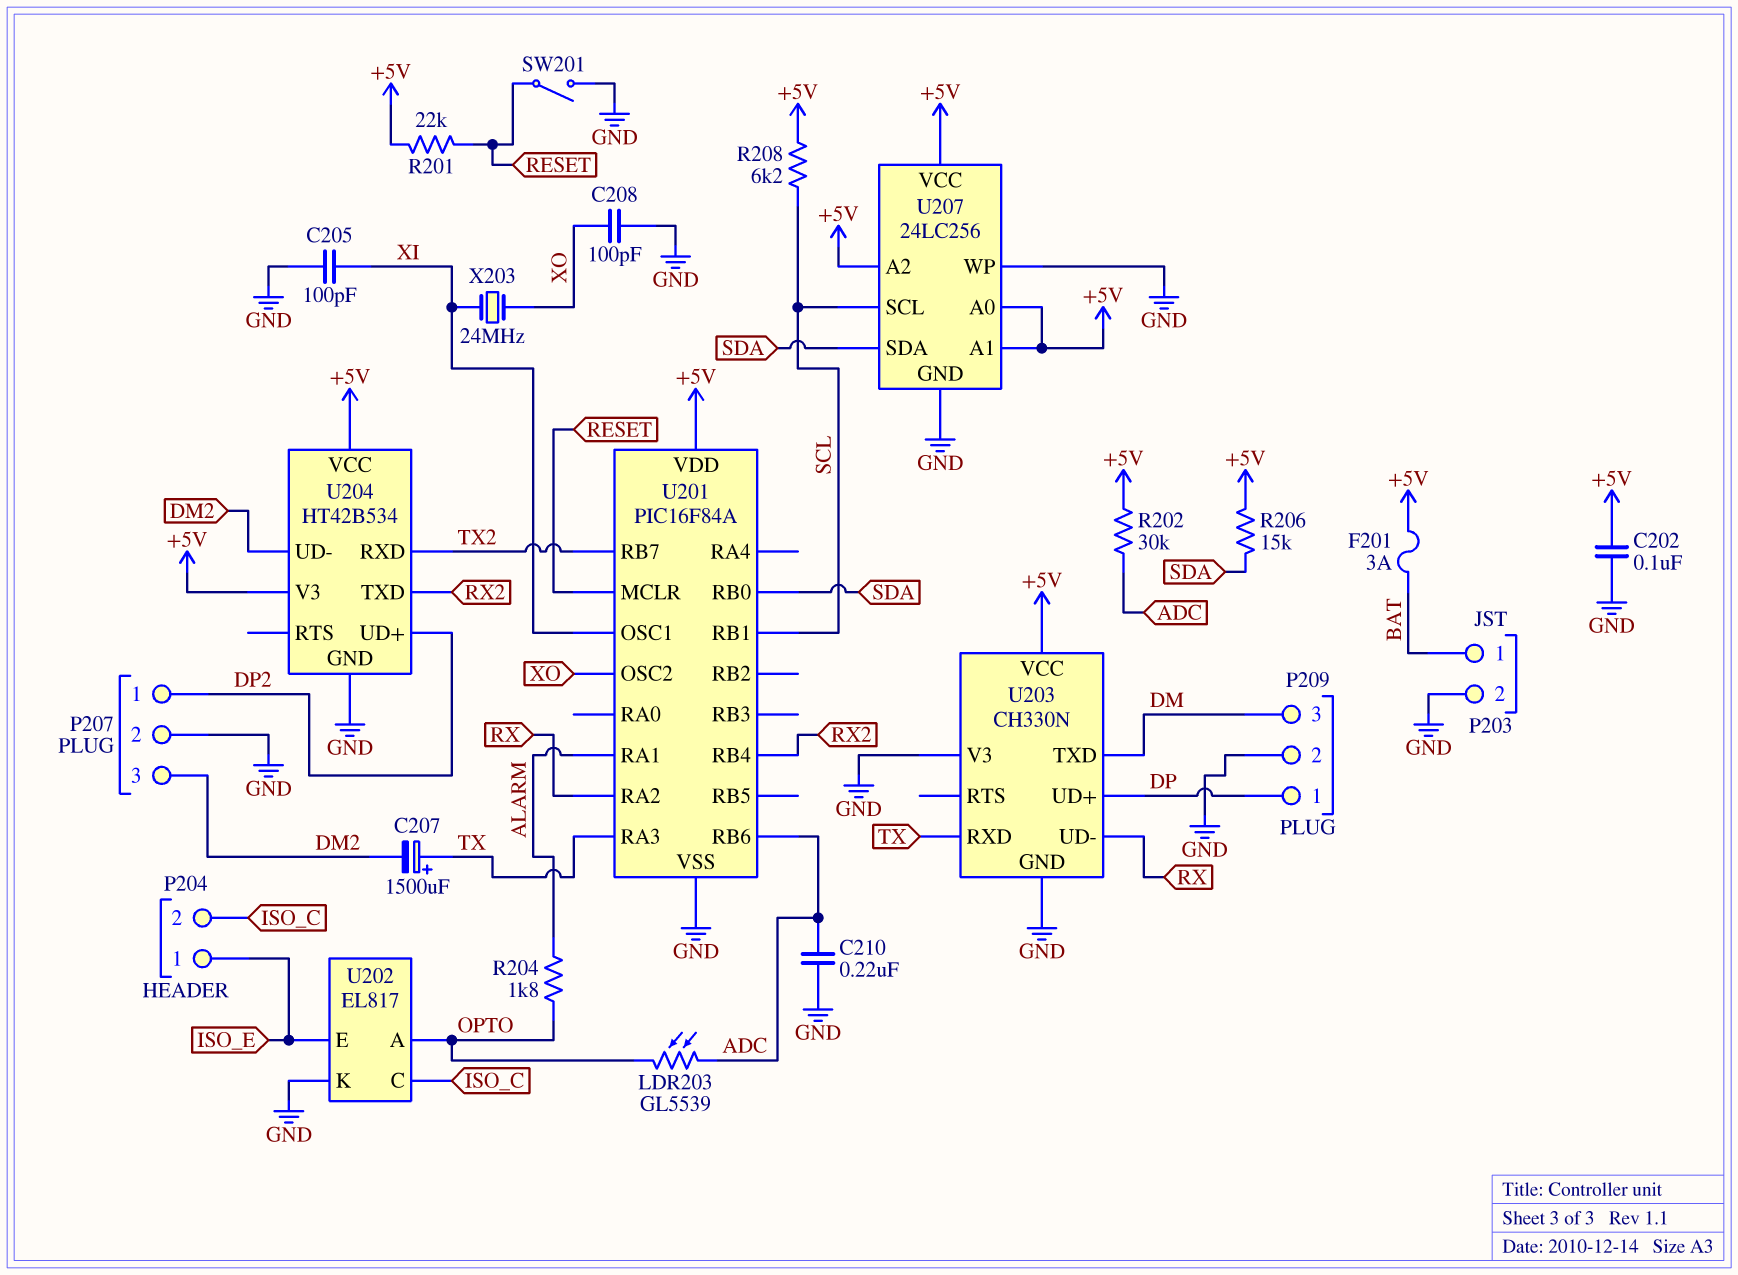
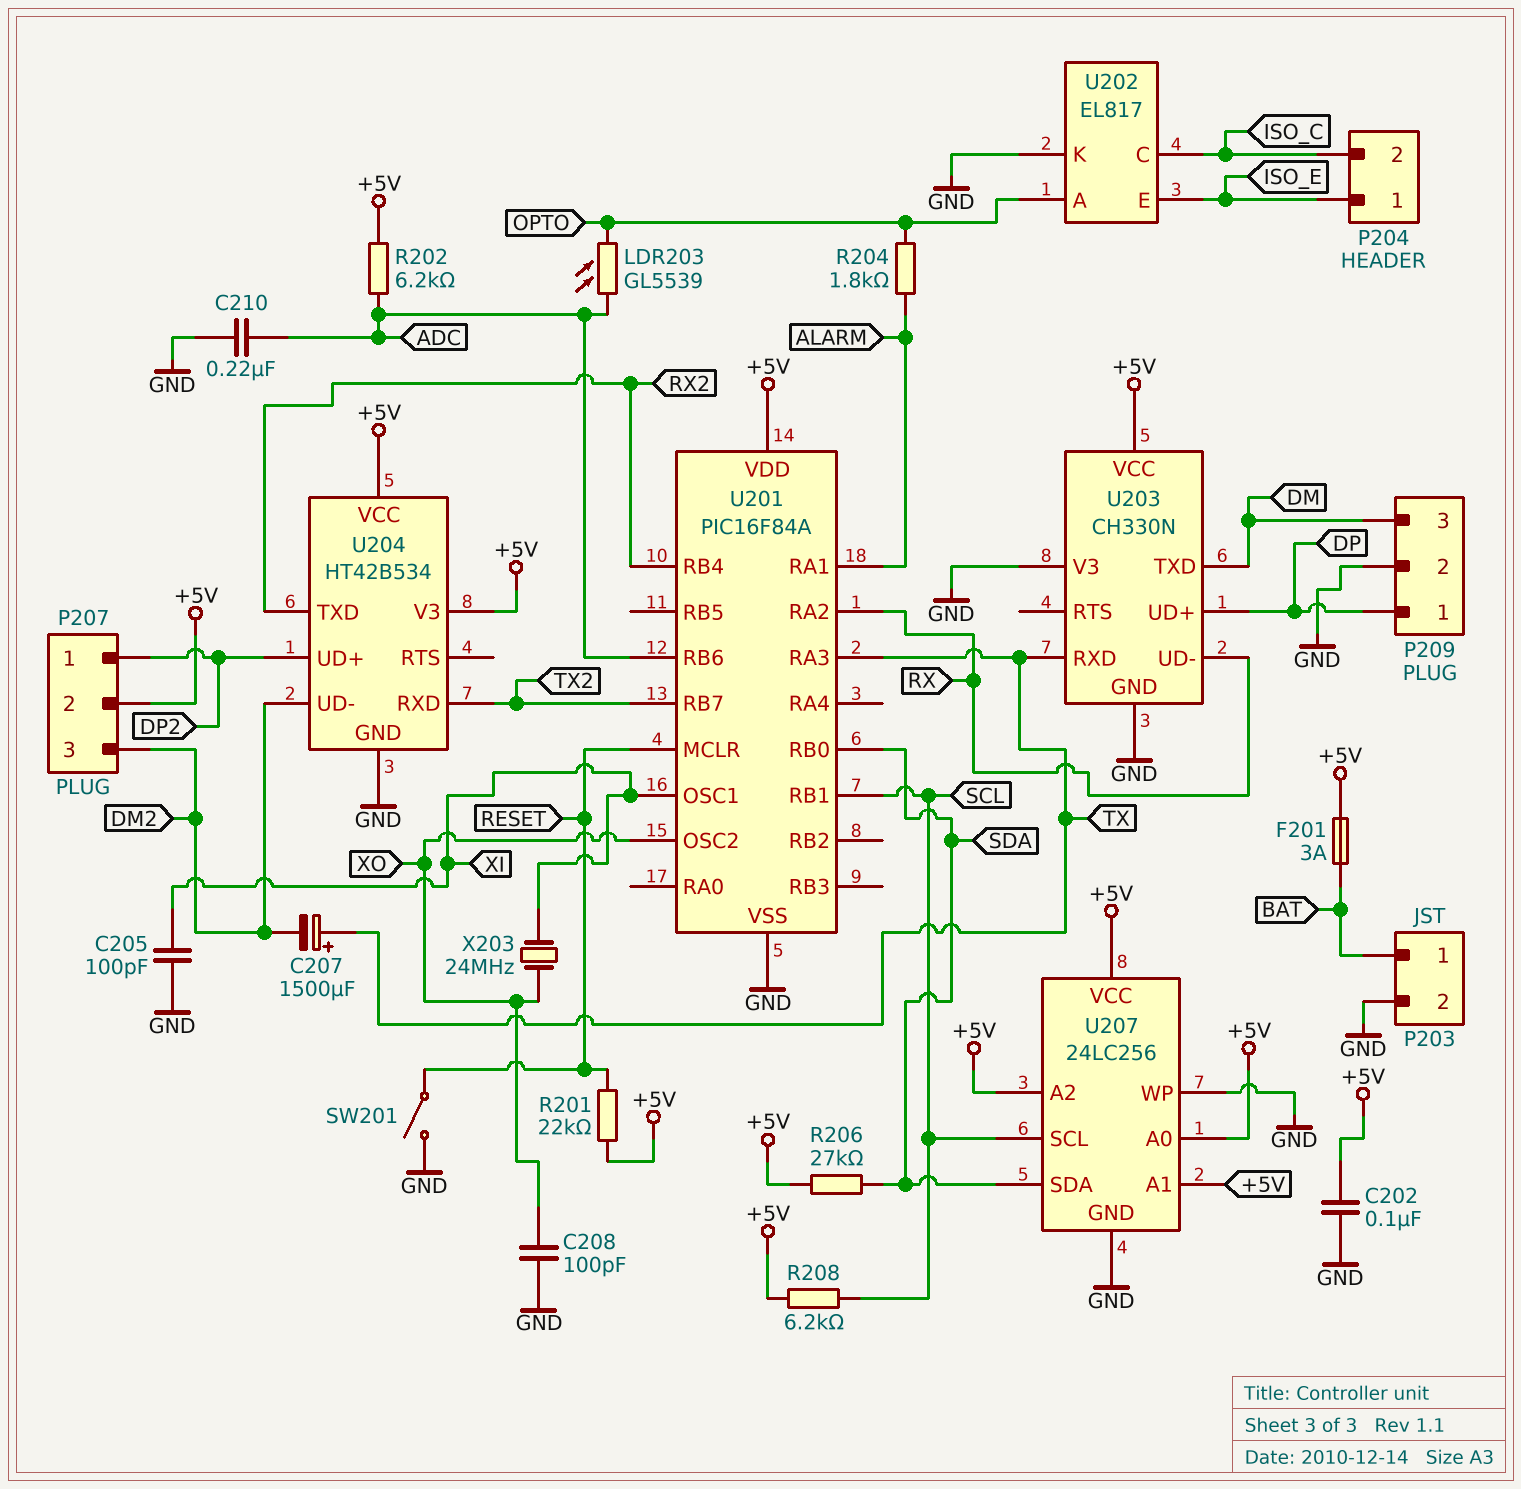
P207 pin 2: GND -> +5V
R202: 30k (+5V, ADC) -> 6.2k (+5V, ADC)
R206: 15k (+5V, SDA) -> 27k (+5V, SDA)

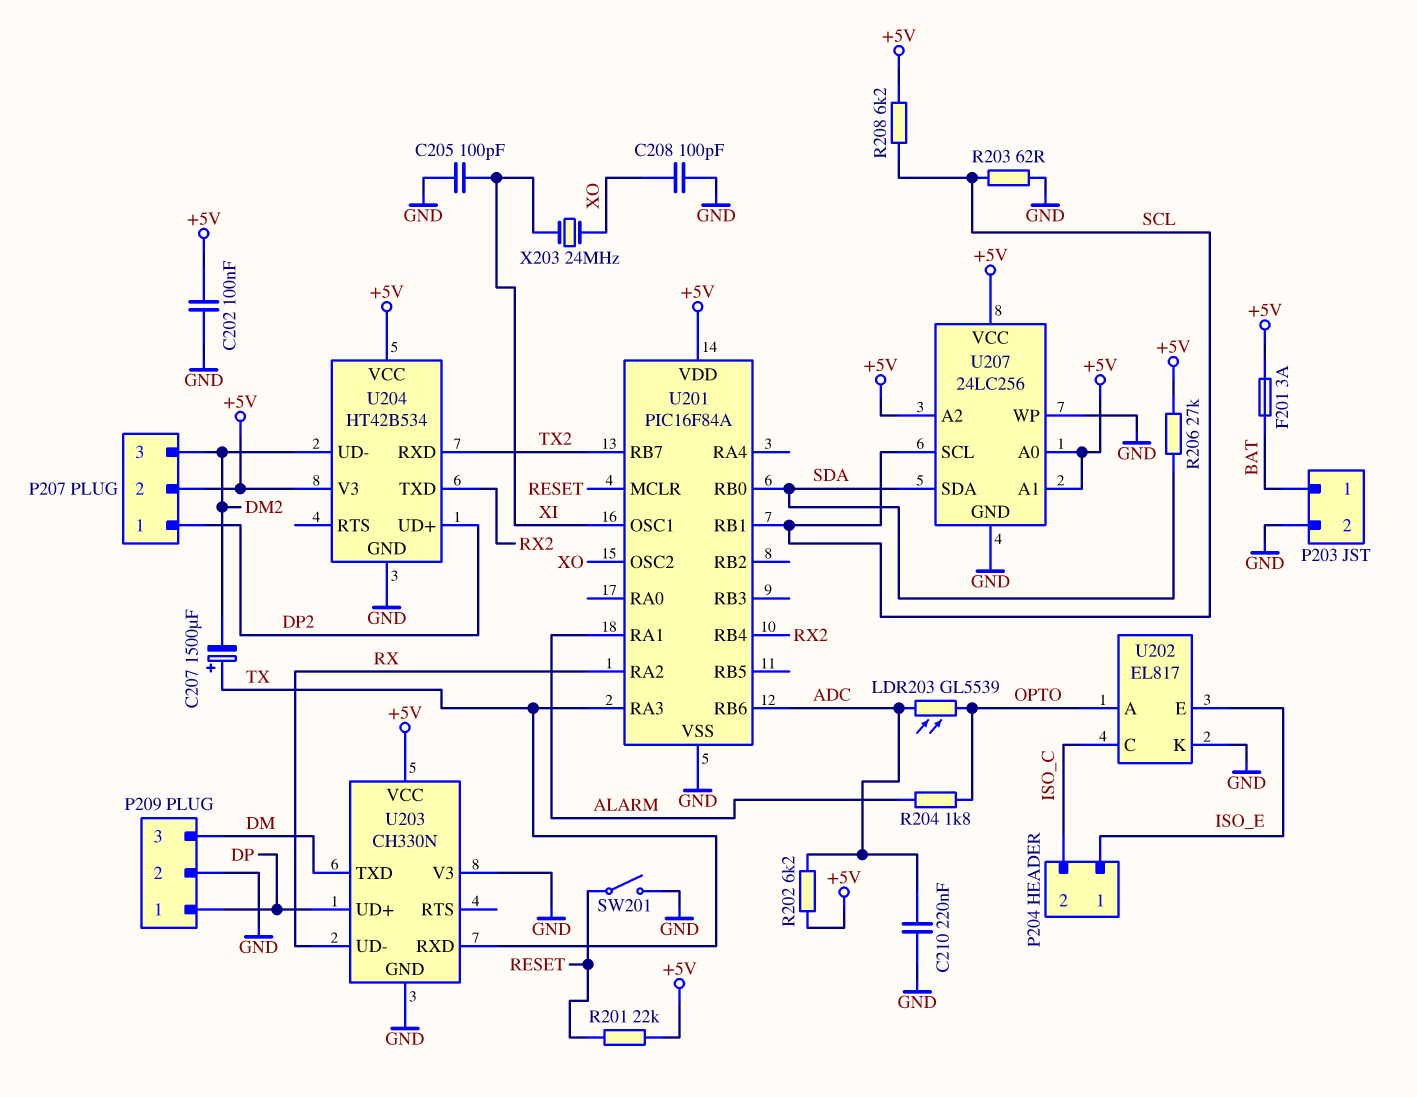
R203: none -> 62 (GND, SCL)

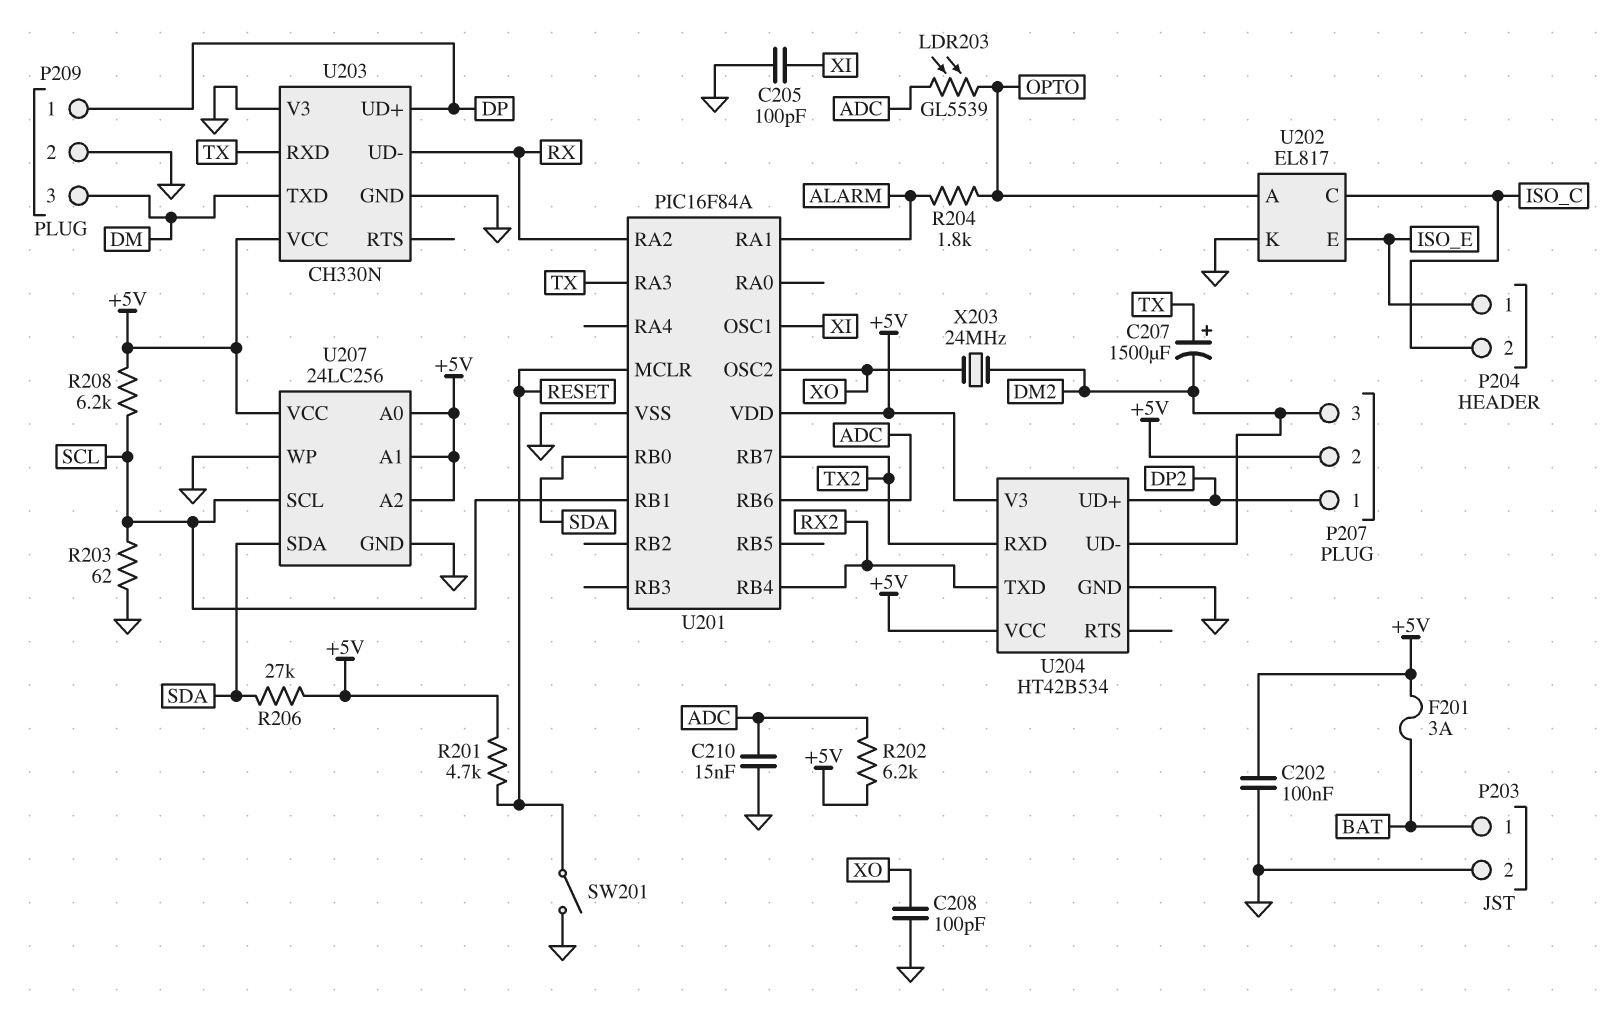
C210: 220nF (ADC, GND) -> 15nF (ADC, GND)
R201: 22k (+5V, RESET) -> 4.7k (+5V, RESET)
X203: 24MHz (XI, XO) -> 24MHz (DM2, XO)

